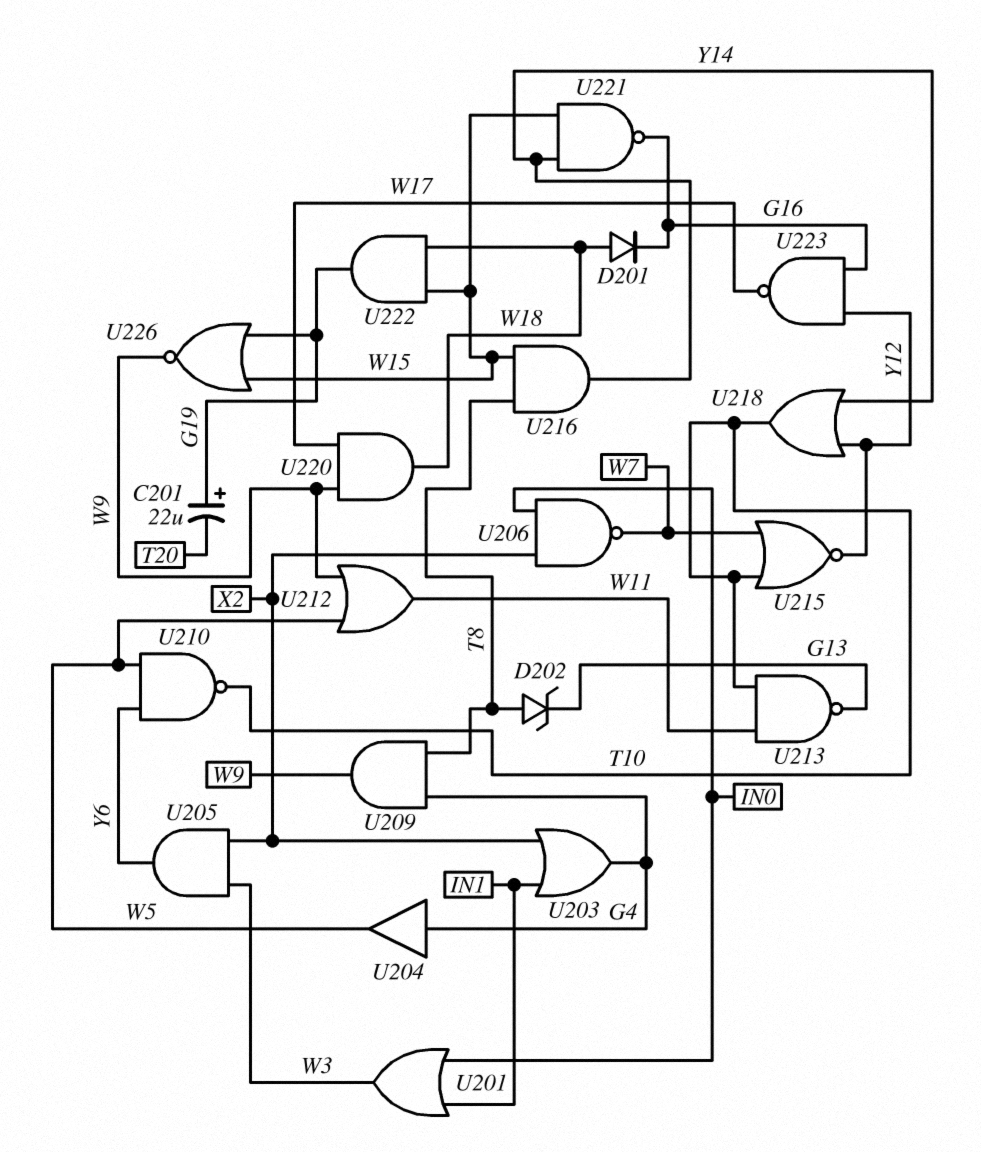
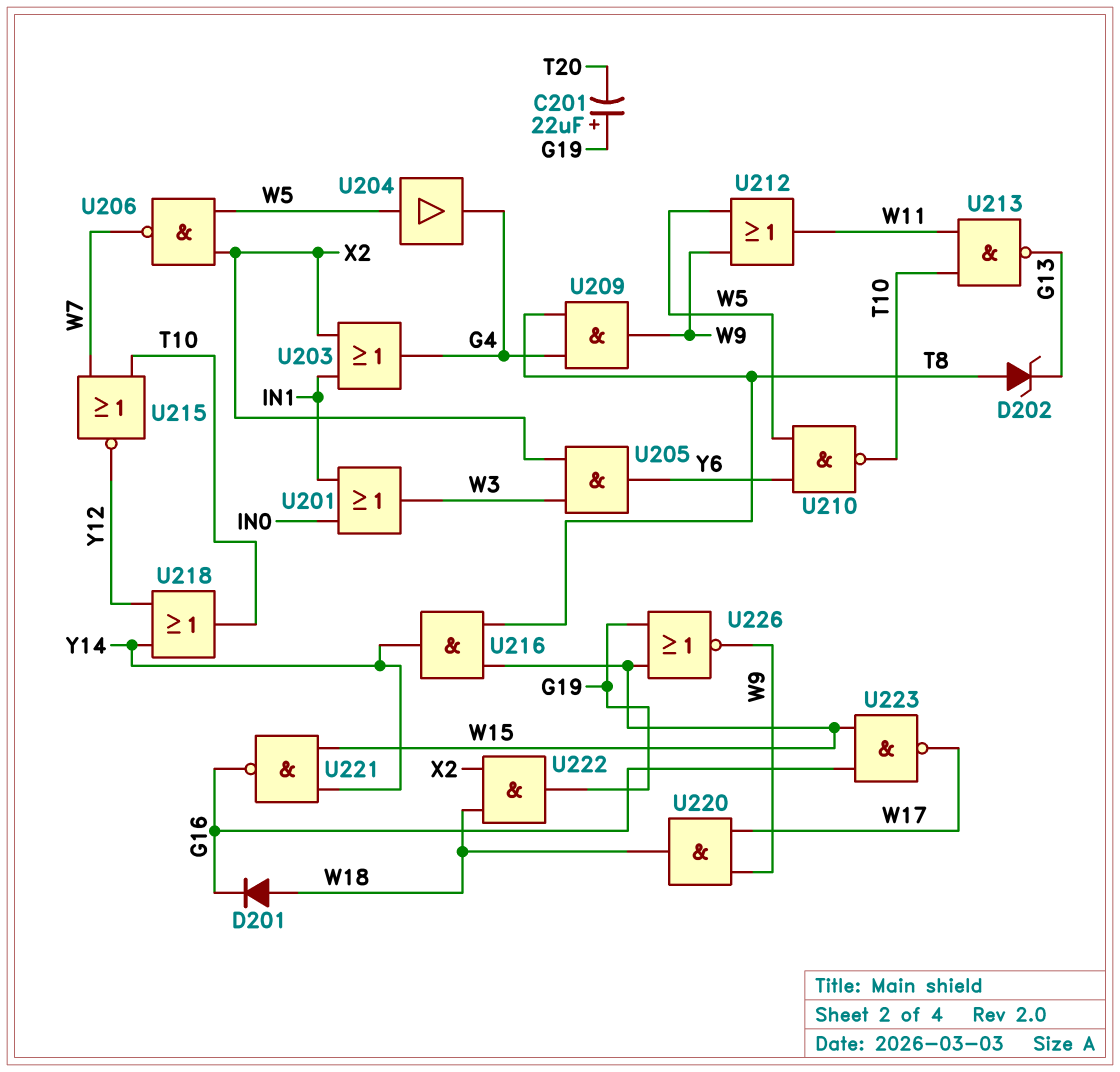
U204: buffer (in G4, out W5) -> buffer (in W5, out G4)
U206: NAND (in IN0, in X2, out W7) -> NAND (in W5, in X2, out W7)
U222: AND (in W15, in W18, out G19) -> AND (in W18, in X2, out G19)
U223: NAND (in G16, in Y12, out W17) -> NAND (in G16, in W15, out W17)

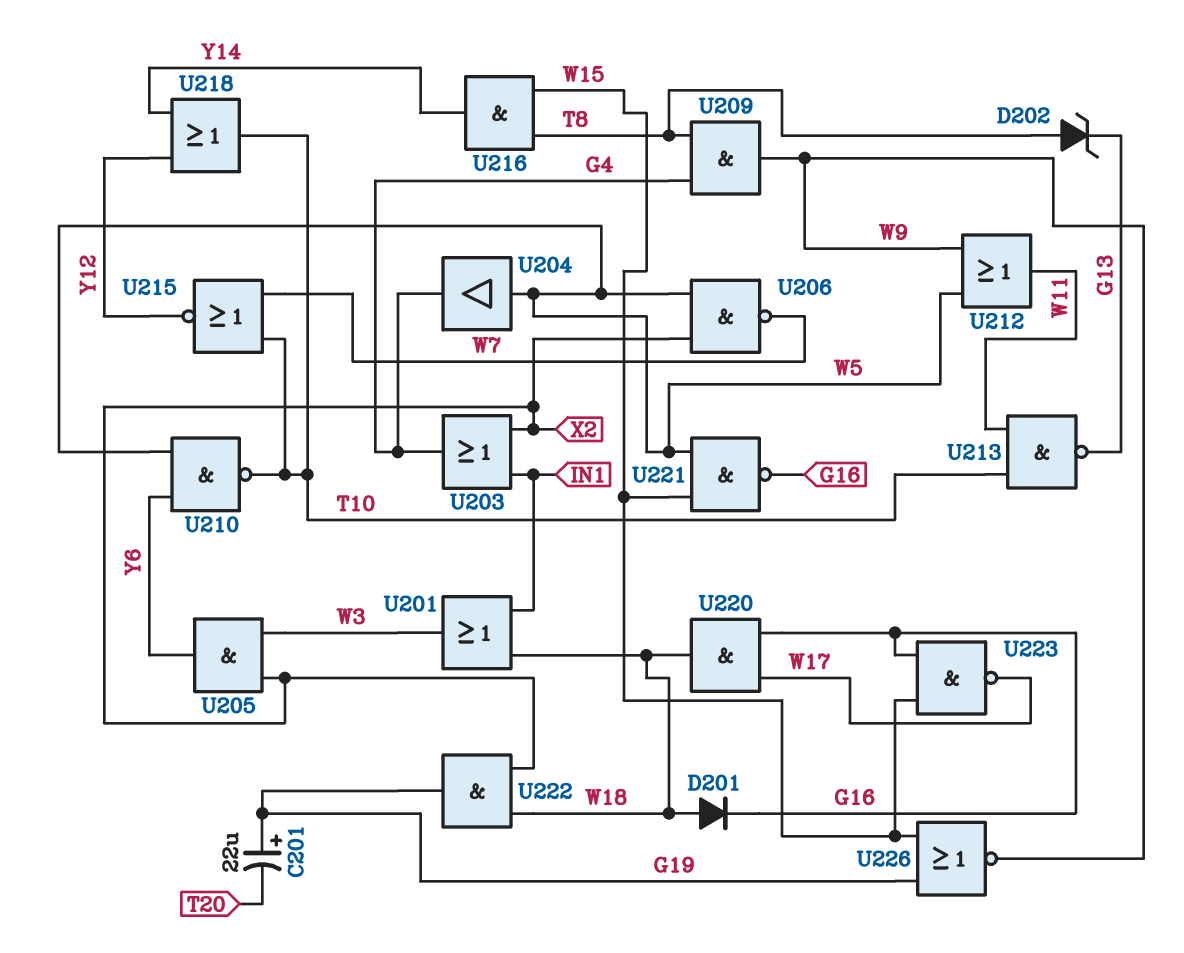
U201: OR (in IN0, in IN1, out W3) -> OR (in IN1, in W18, out W3)
U220: AND (in W9, in W17, out W18) -> AND (in G16, in W17, out W18)
U221: NAND (in W15, in Y14, out G16) -> NAND (in W5, in W15, out G16)

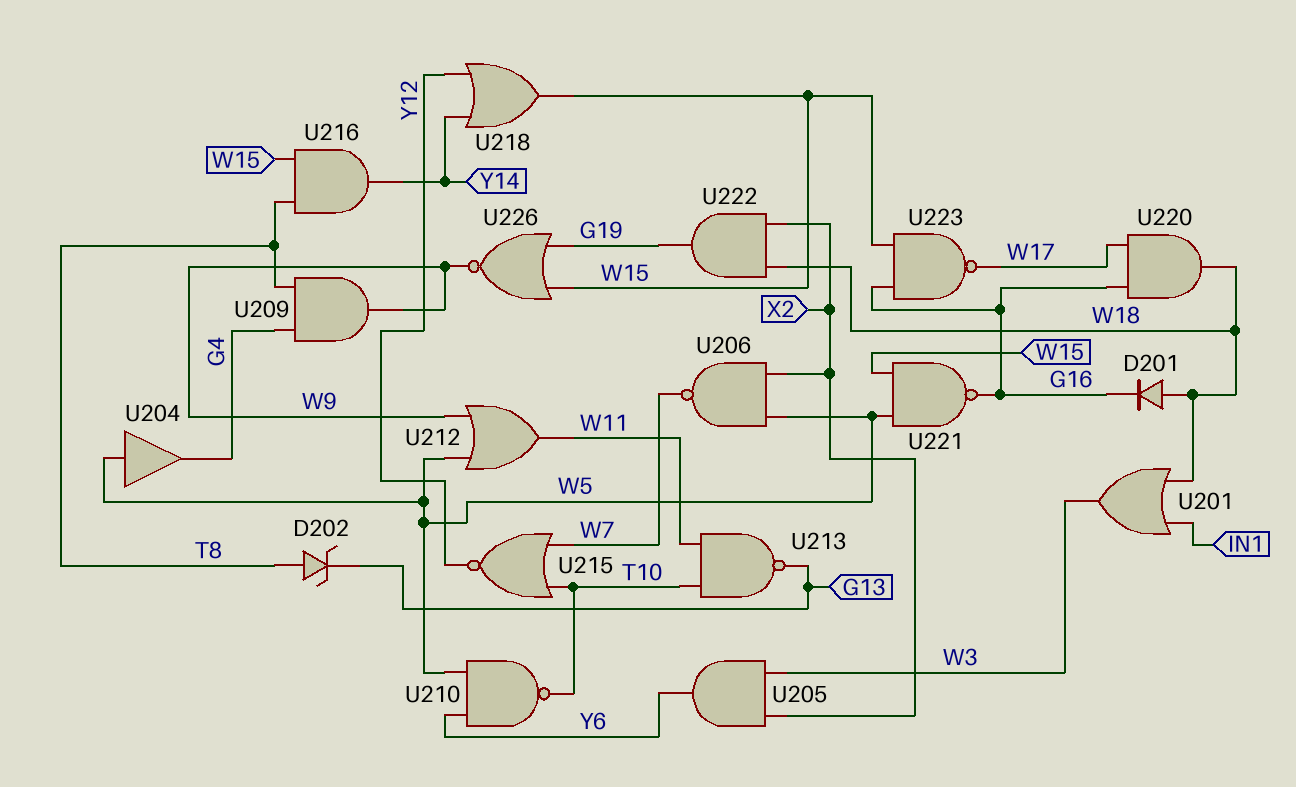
C201: 22uF (plus G19, minus T20) -> none
U203: OR (in IN1, in X2, out G4) -> none
U218: OR (in Y12, in Y14, out T10) -> OR (in Y12, in Y14, out W15)

